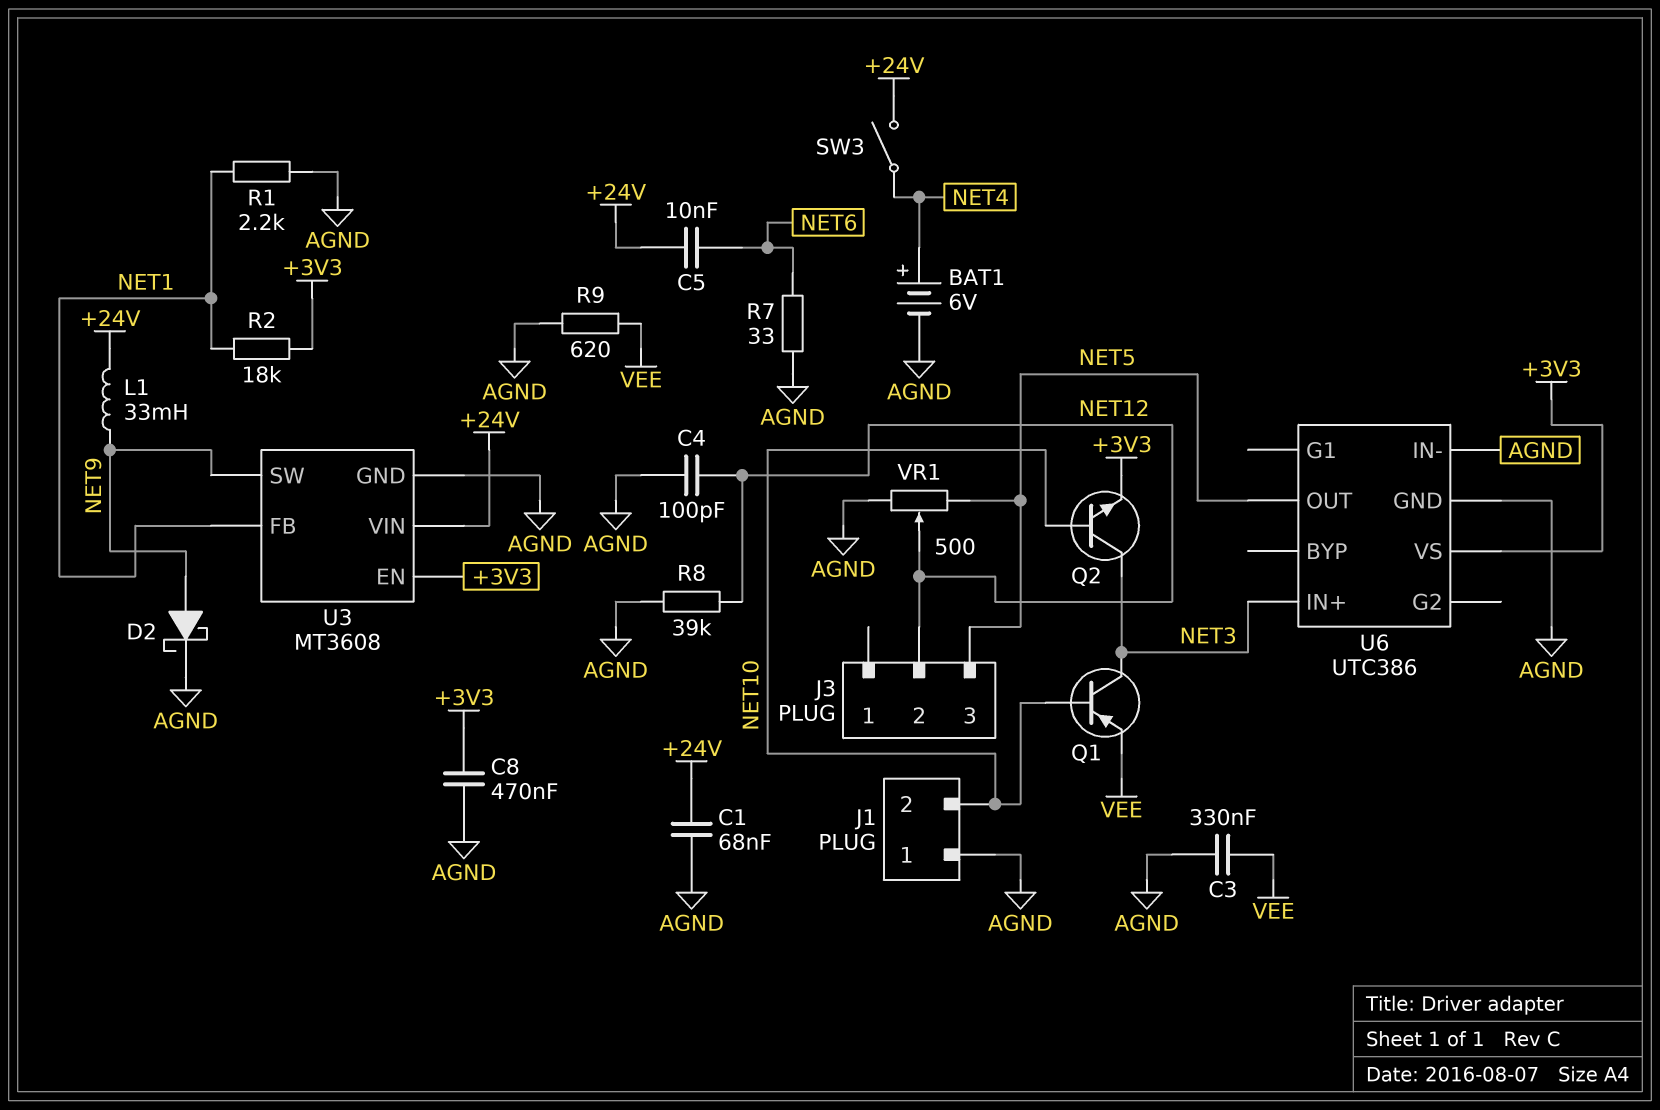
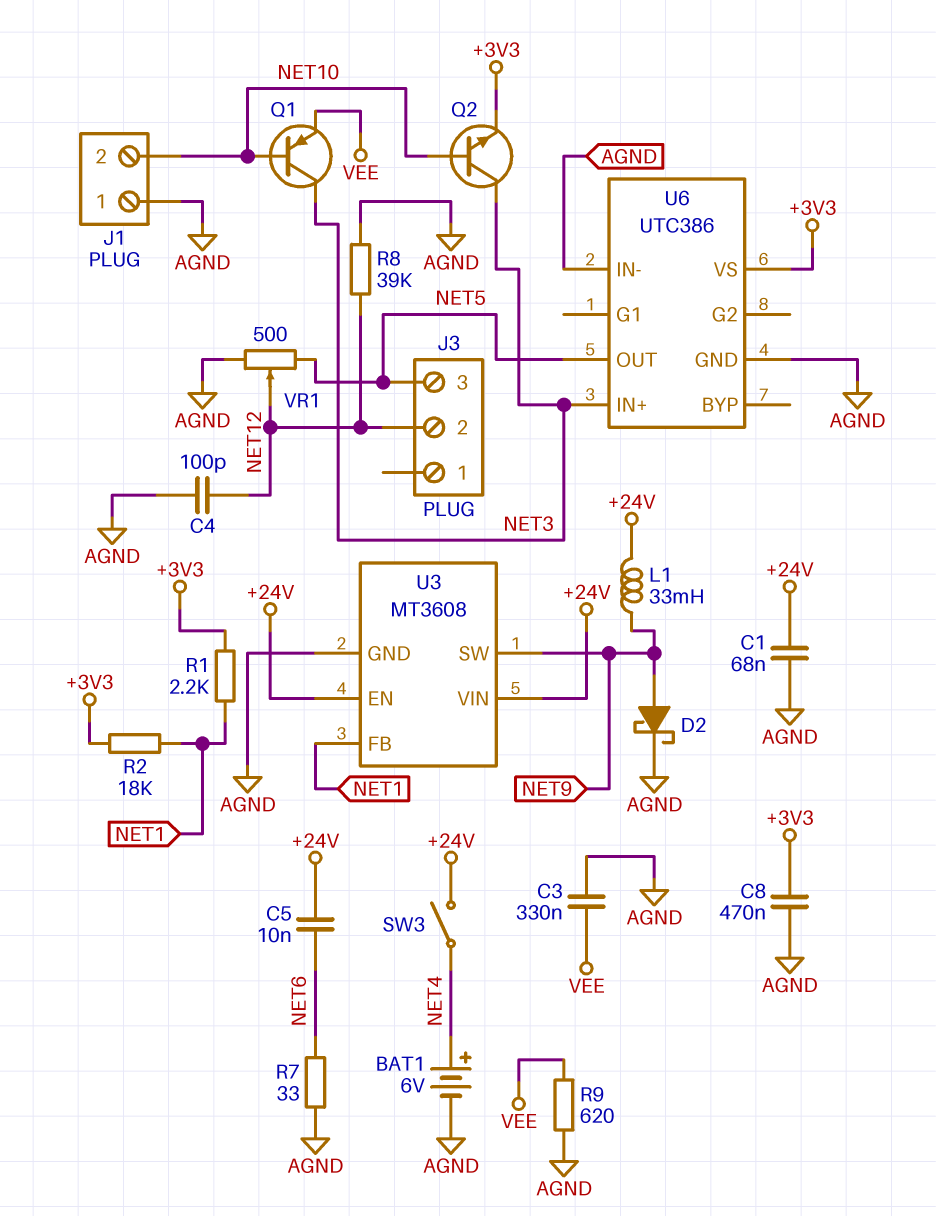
R1: 2.2k (AGND, NET1) -> 2.2k (+3V3, NET1)
U3 pin EN: +3V3 -> +24V

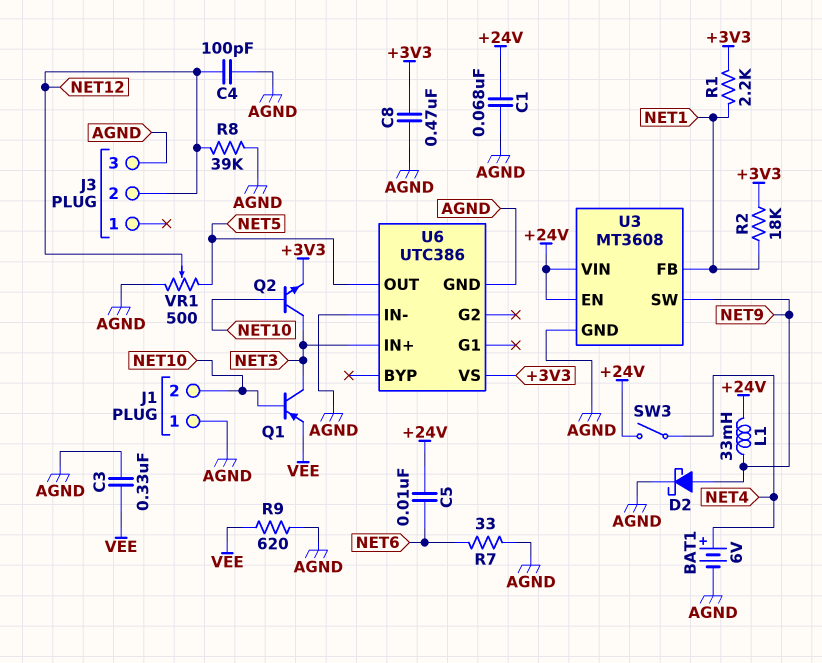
J3 pin 3: NET5 -> AGND

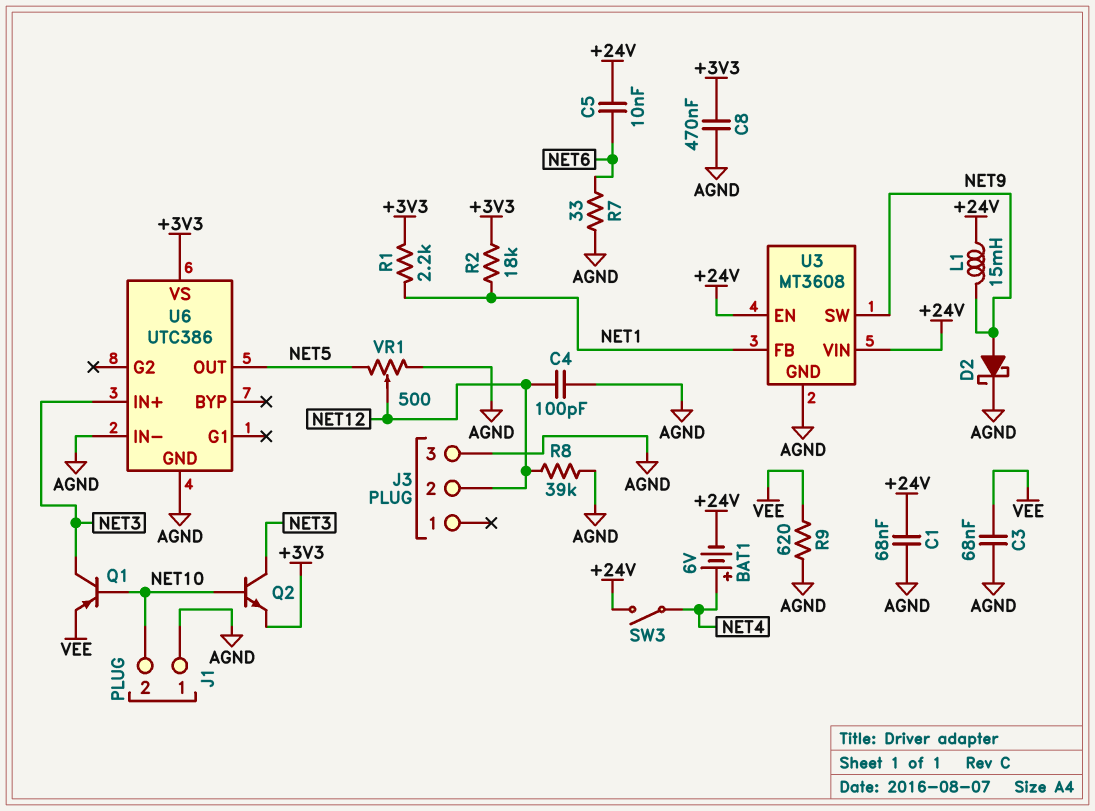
BAT1: 6V (plus NET4, minus AGND) -> 6V (plus NET4, minus +24V)
C3: 330nF (AGND, VEE) -> 68nF (AGND, VEE)
L1: 33mH (+24V, NET9) -> 15mH (+24V, NET9)

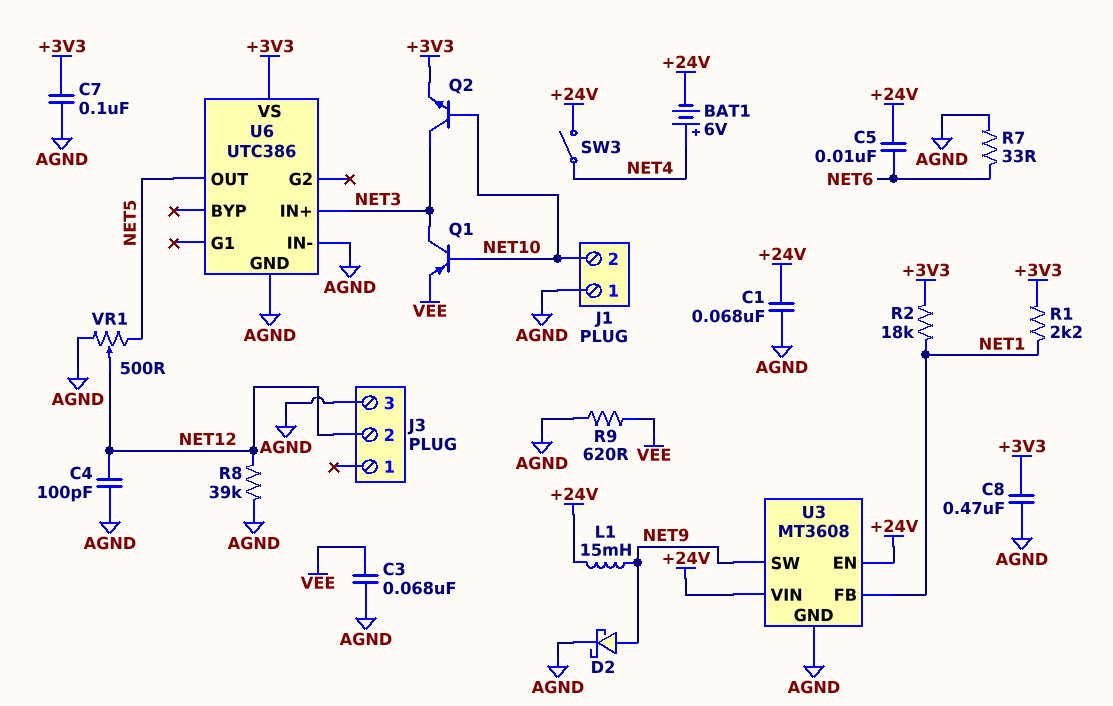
C7: none -> 100nF (+3V3, AGND)

